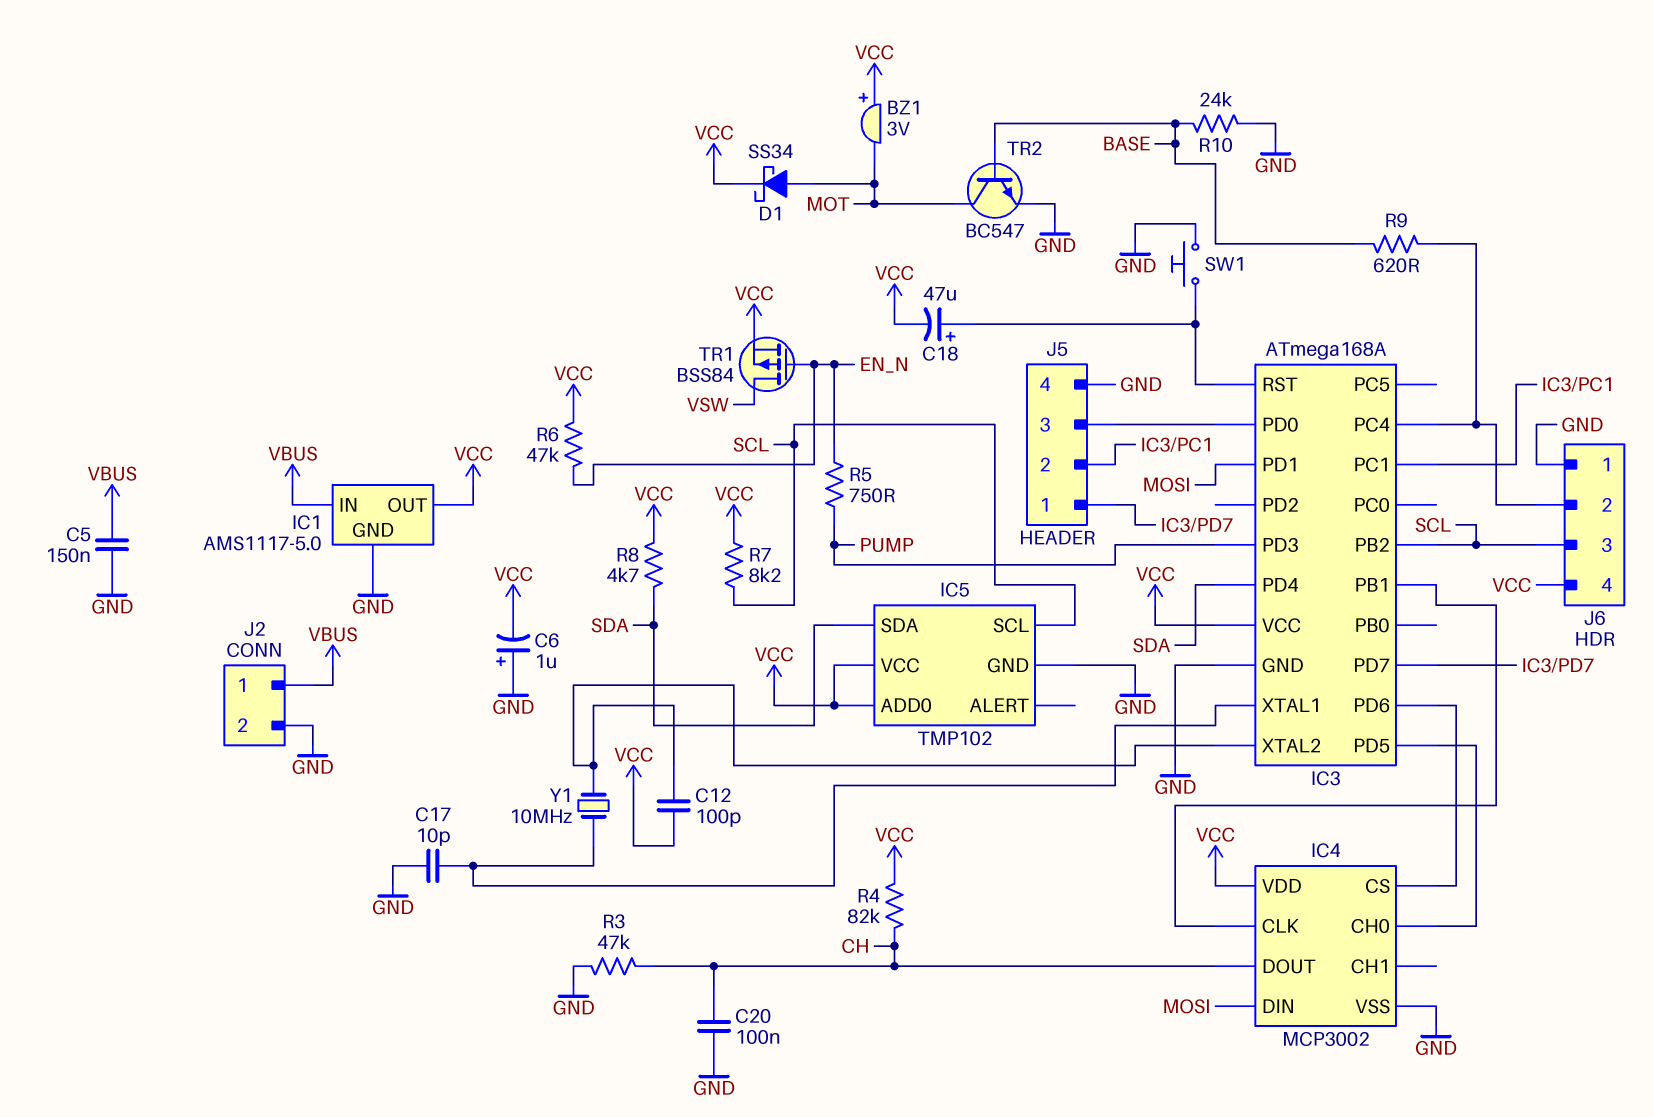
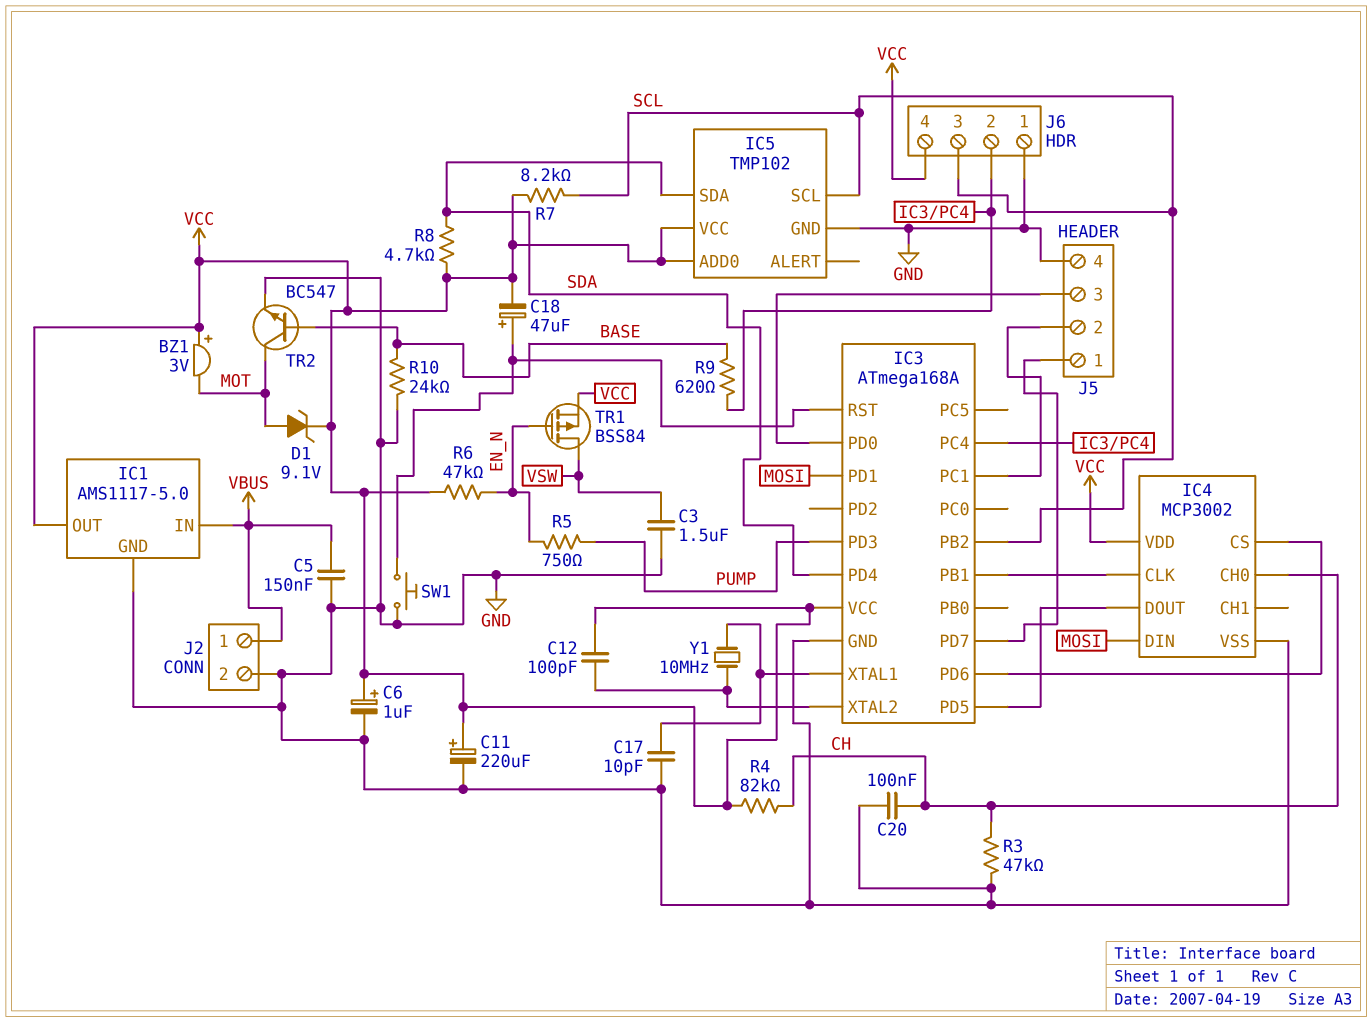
C3: none -> 1.5uF (GND, VSW)
C6: 1uF (plus GND, minus VCC) -> 1uF (plus VCC, minus GND)
C11: none -> 220uF (plus VCC, minus GND)
D1: schottky SS34 (A MOT, K VCC) -> zener 9.1V (A MOT, K VCC)
IC4 pin CH0: IC3/PD5 -> CH
IC4 pin DOUT: CH -> IC3/PD5

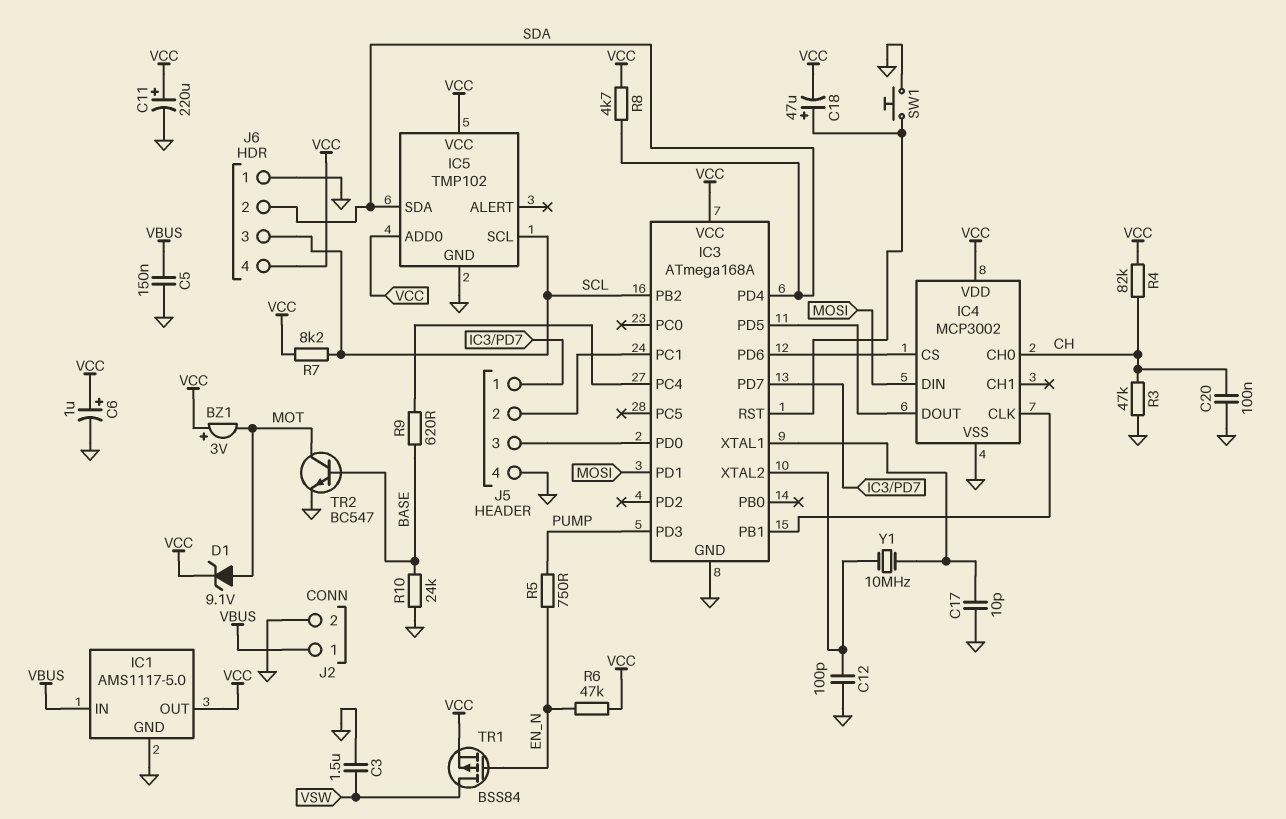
C12: 100pF (IC3/XTAL2, VCC) -> 100pF (GND, IC3/XTAL2)
J6 pin 2: IC3/PC4 -> SDA

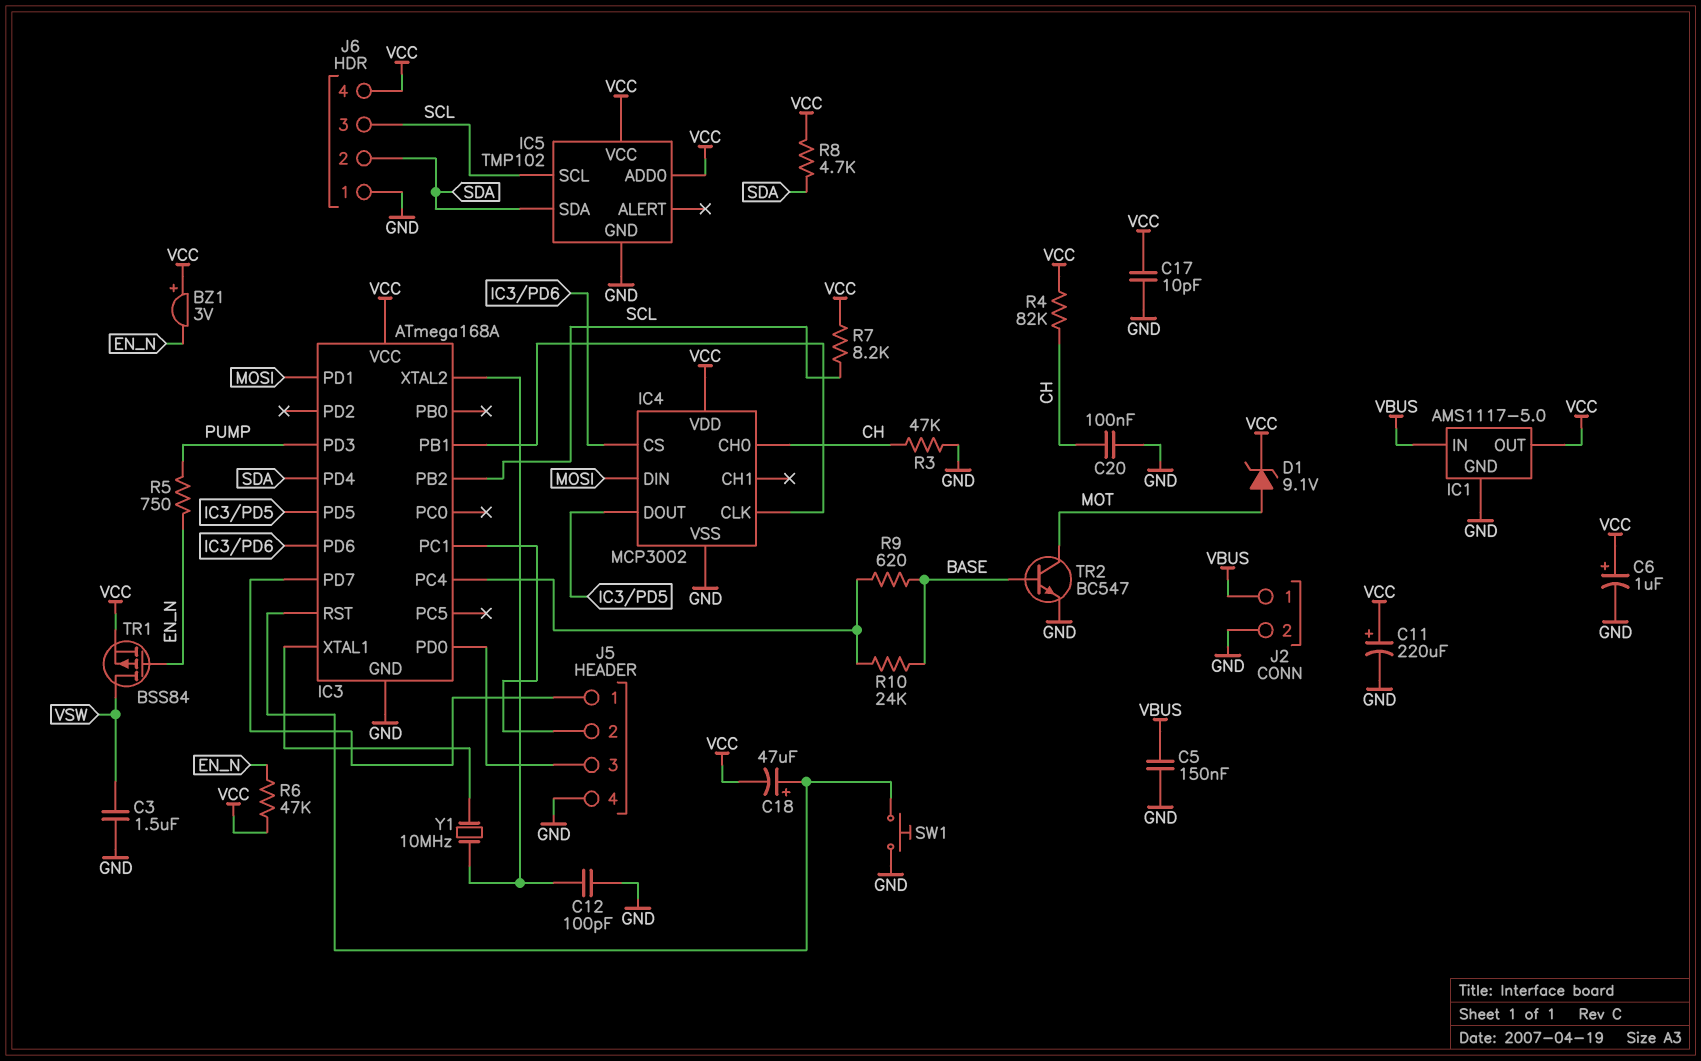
BZ1: buzzer 3V (plus VCC, minus MOT) -> buzzer 3V (plus VCC, minus EN_N)
C17: 10pF (GND, IC3/XTAL1) -> 10pF (GND, VCC)
R10: 24k (BASE, GND) -> 24k (BASE, IC3/PC4)

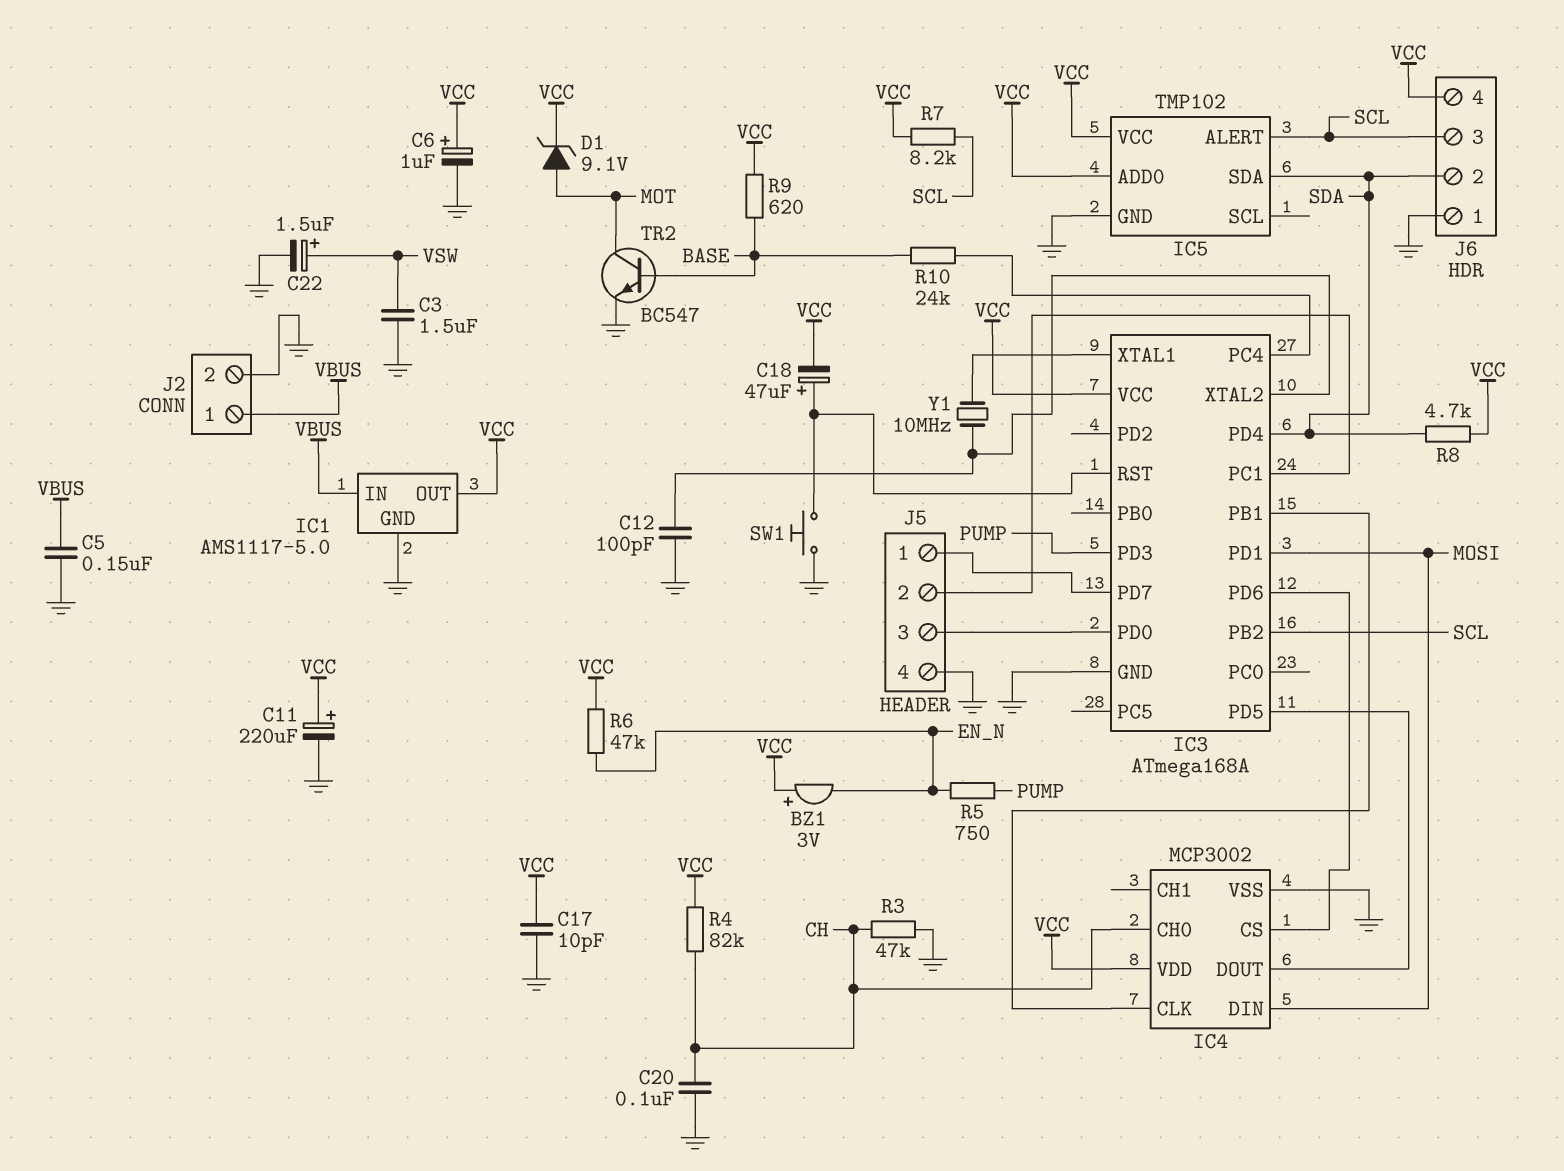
C22: none -> 1.5uF (plus VSW, minus GND)
IC5 pin ALERT: none -> SCL
IC5 pin SCL: SCL -> none
R9: 620 (BASE, IC3/PC4) -> 620 (BASE, VCC)
TR1: PMOS BSS84 (G EN_N, D VSW, S VCC) -> none

